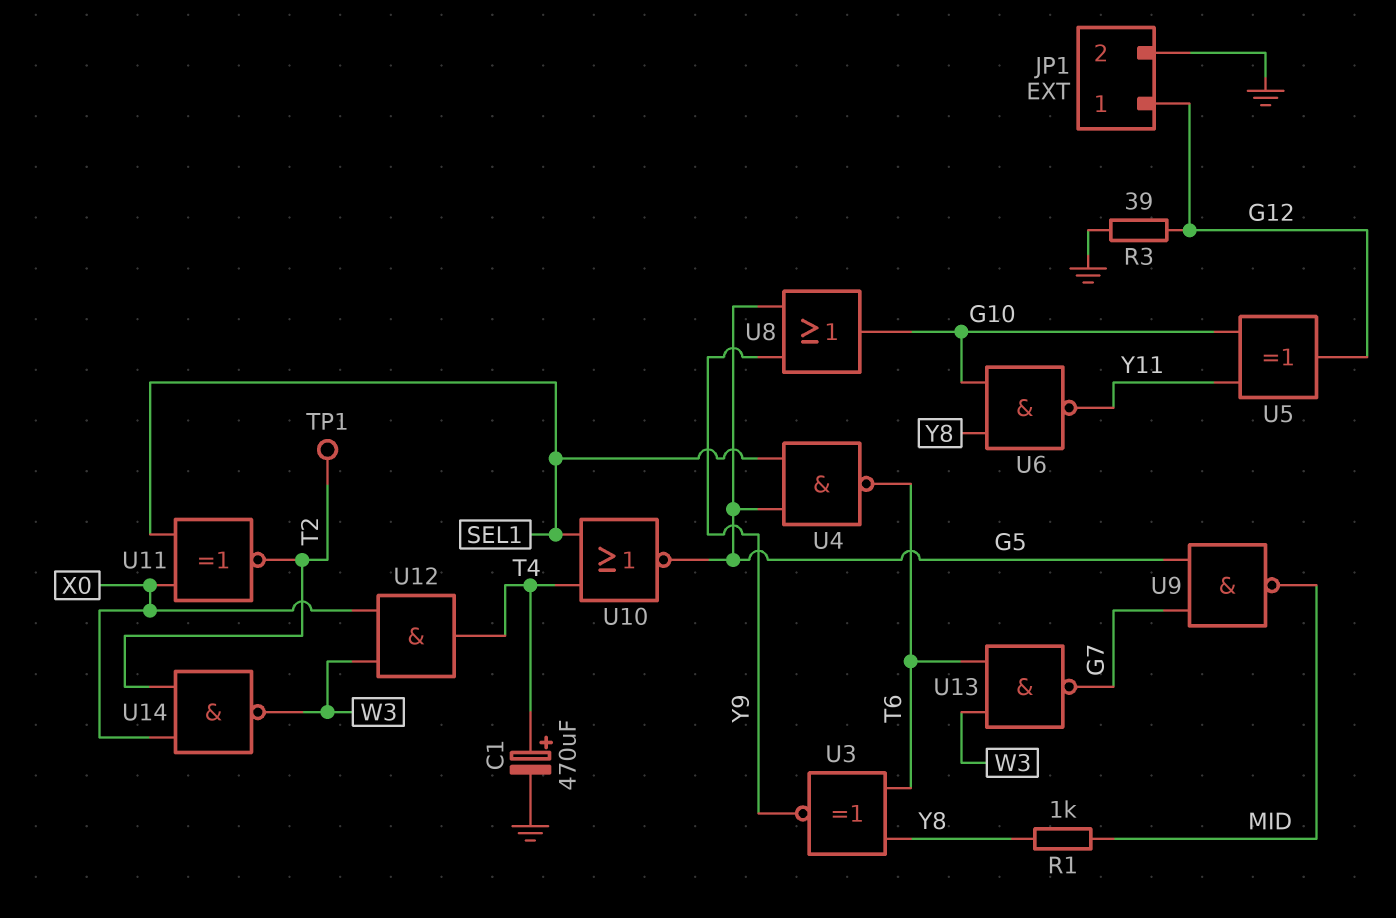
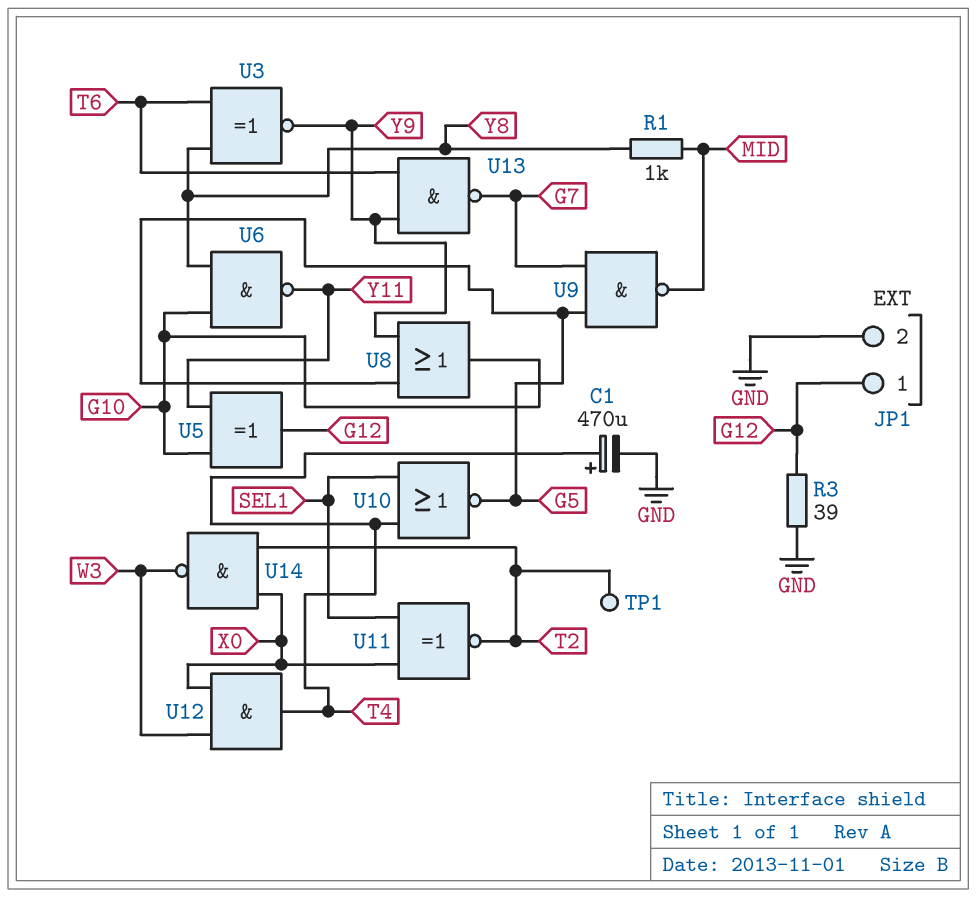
U4: NAND (in G5, in SEL1, out T6) -> none
U13: NAND (in T6, in W3, out G7) -> NAND (in T6, in Y9, out G7)

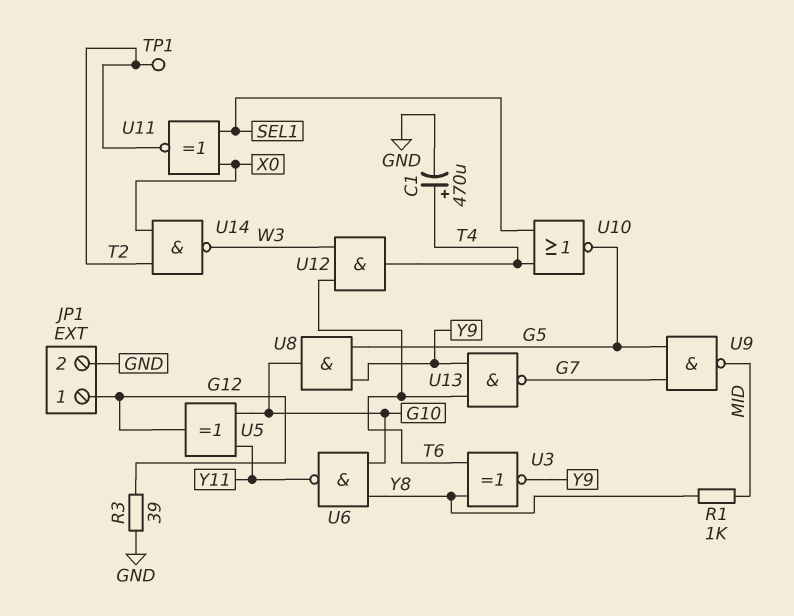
U8: OR (in G5, in Y9, out G10) -> AND (in G5, in Y9, out G10)
U12: AND (in W3, in X0, out T4) -> AND (in T6, in W3, out T4)

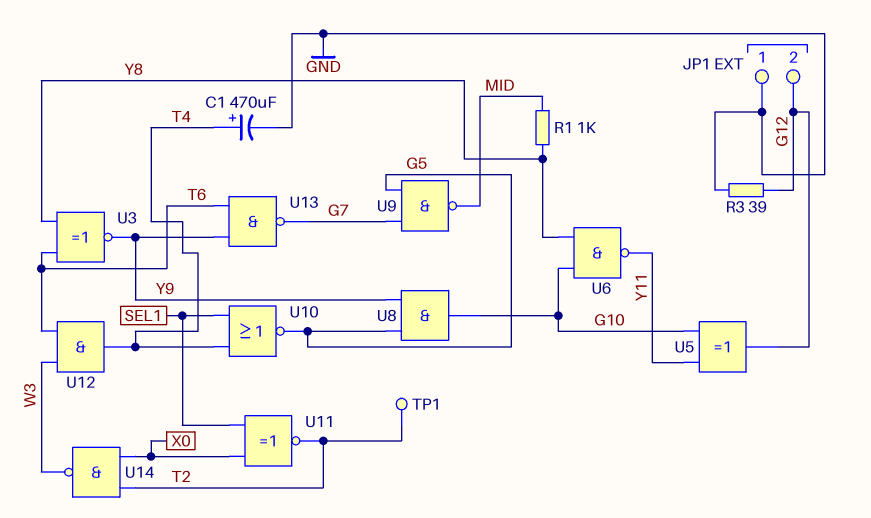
JP1 pin 1: G12 -> GND
JP1 pin 2: GND -> G12

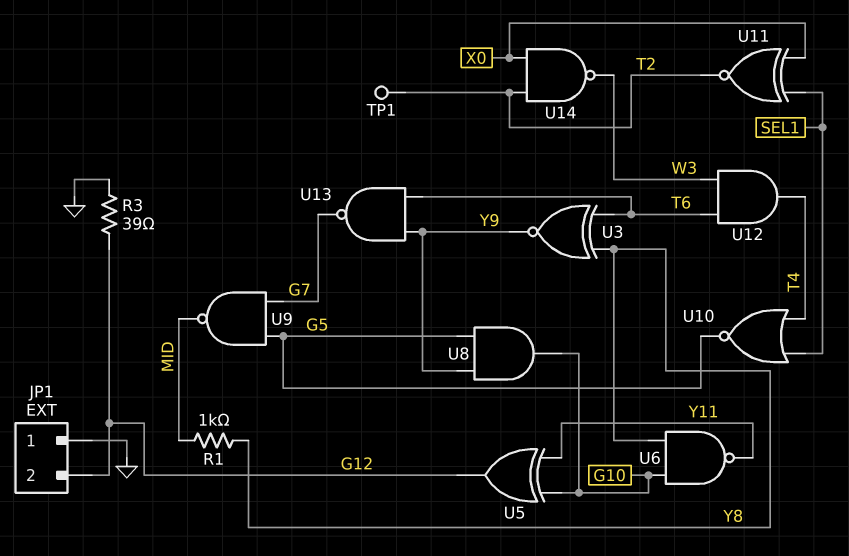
C1: 470uF (plus T4, minus GND) -> none

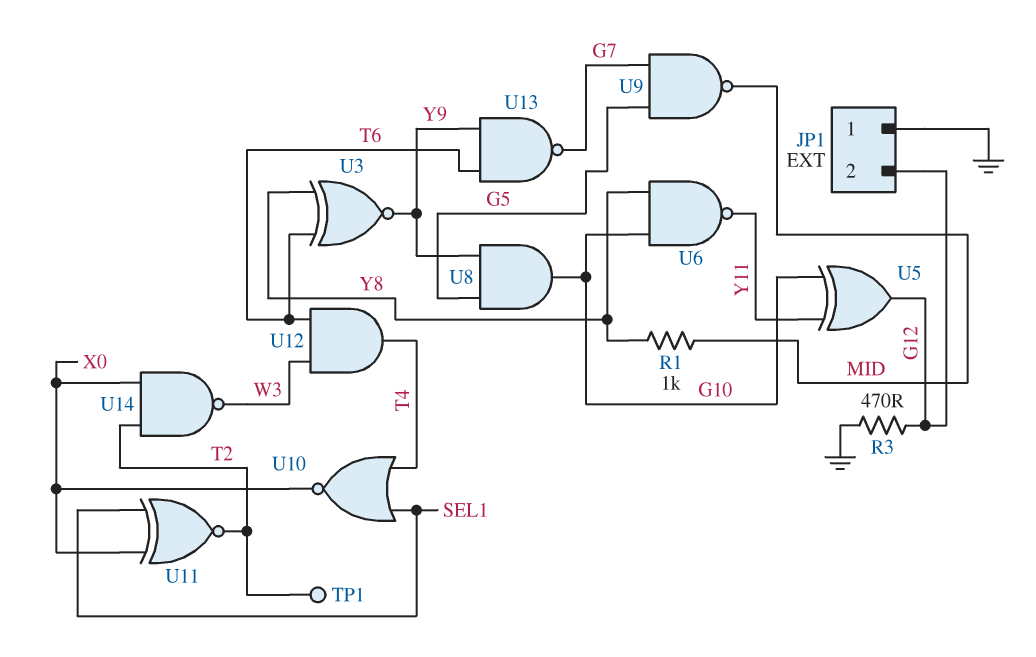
R3: 39 (G12, GND) -> 470 (G12, GND)
U10: NOR (in SEL1, in T4, out G5) -> NOR (in SEL1, in T4, out X0)

